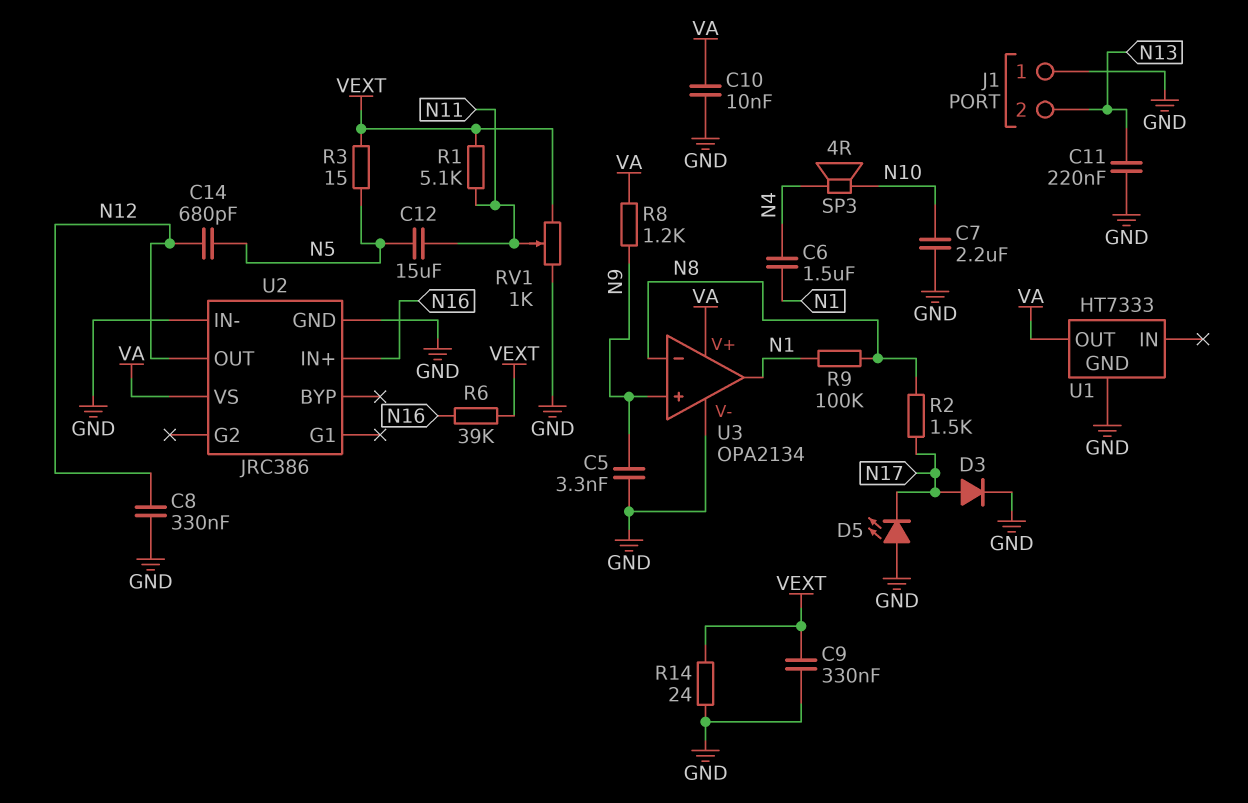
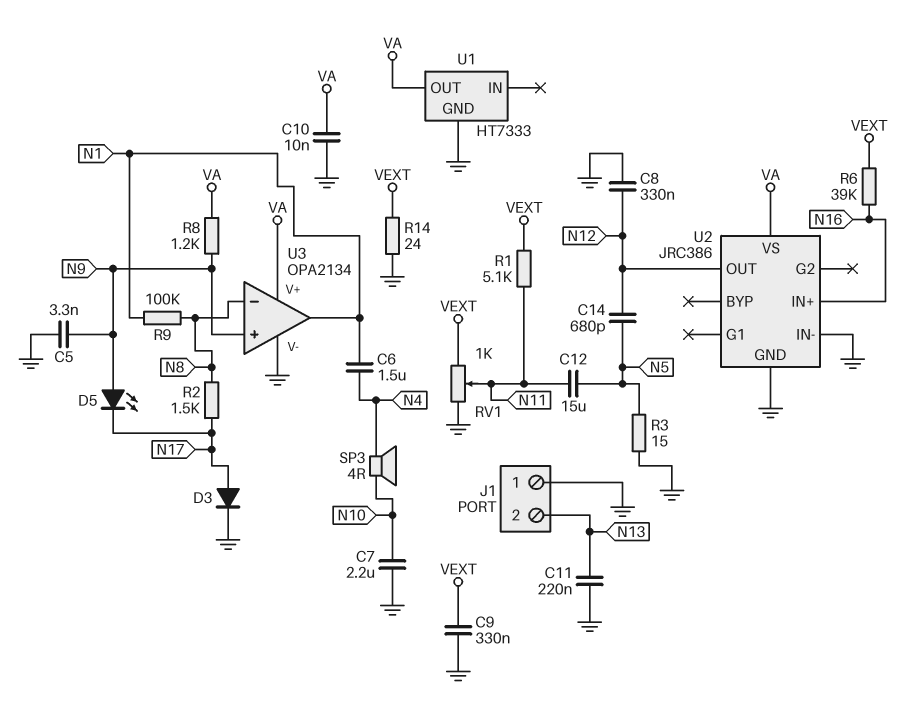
D5: LED (A GND, K N17) -> LED (A N9, K N17)
R3: 15 (N5, VEXT) -> 15 (GND, N5)

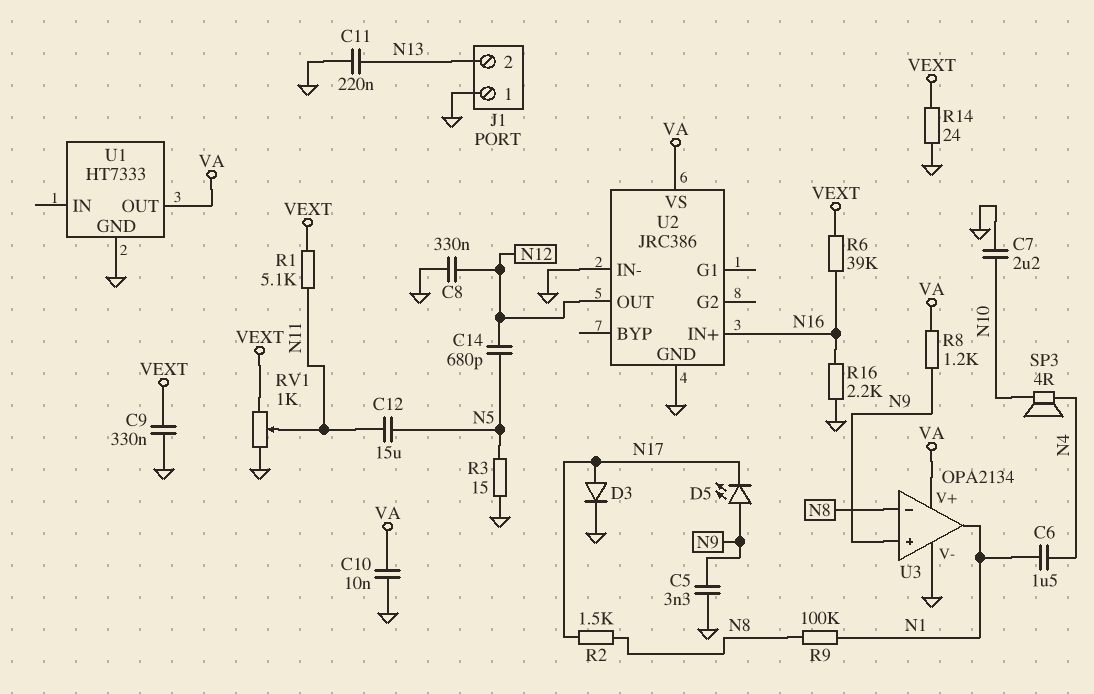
R16: none -> 2.2k (GND, N16)

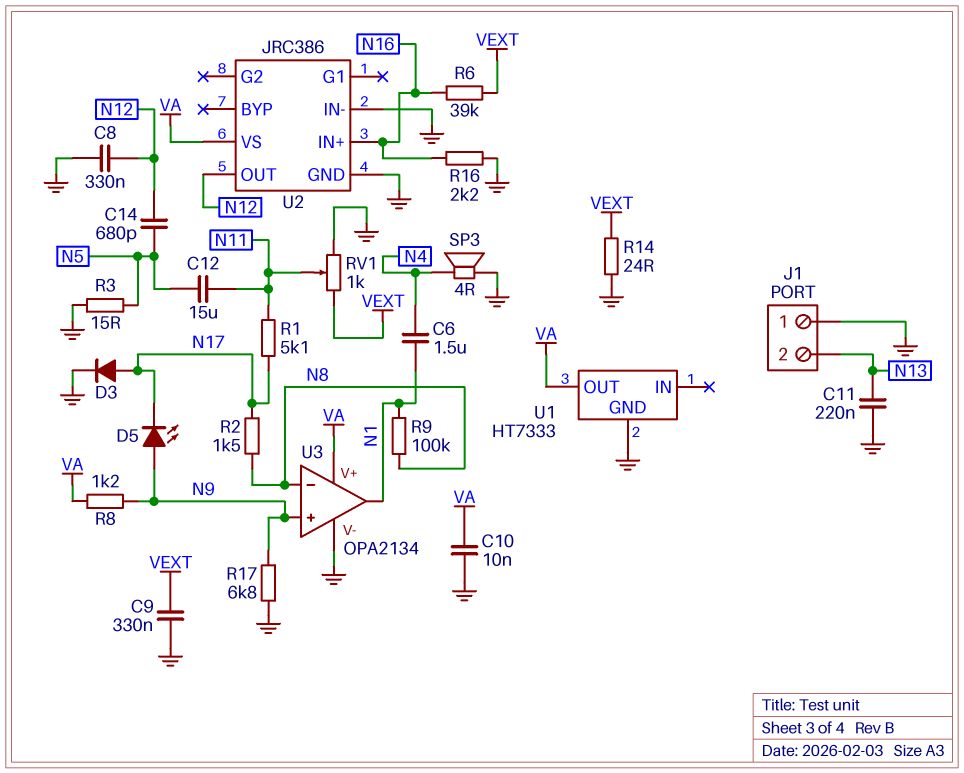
C5: 3.3nF (GND, N9) -> none
C7: 2.2uF (GND, N10) -> none
R1: 5.1k (N11, VEXT) -> 5.1k (N11, N17)
R17: none -> 6.8k (GND, N9)
SP3: speaker 4R (N4, N10) -> speaker 4R (GND, N4)

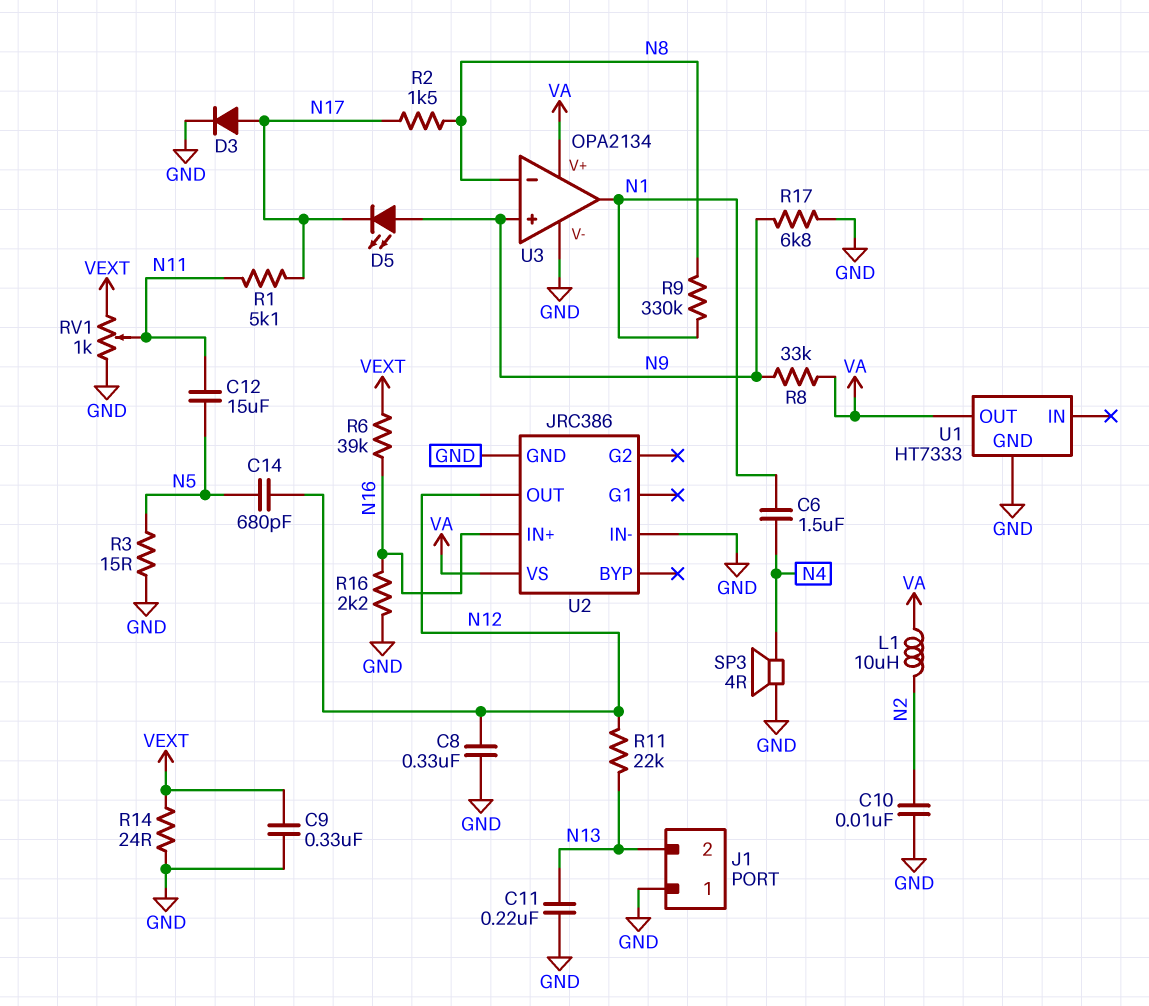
C10: 10nF (GND, VA) -> 10nF (GND, N2)
L1: none -> 10uH (N2, VA)
R8: 1.2k (N9, VA) -> 33k (N9, VA)
R9: 100k (N1, N8) -> 330k (N1, N8)
R11: none -> 22k (N12, N13)

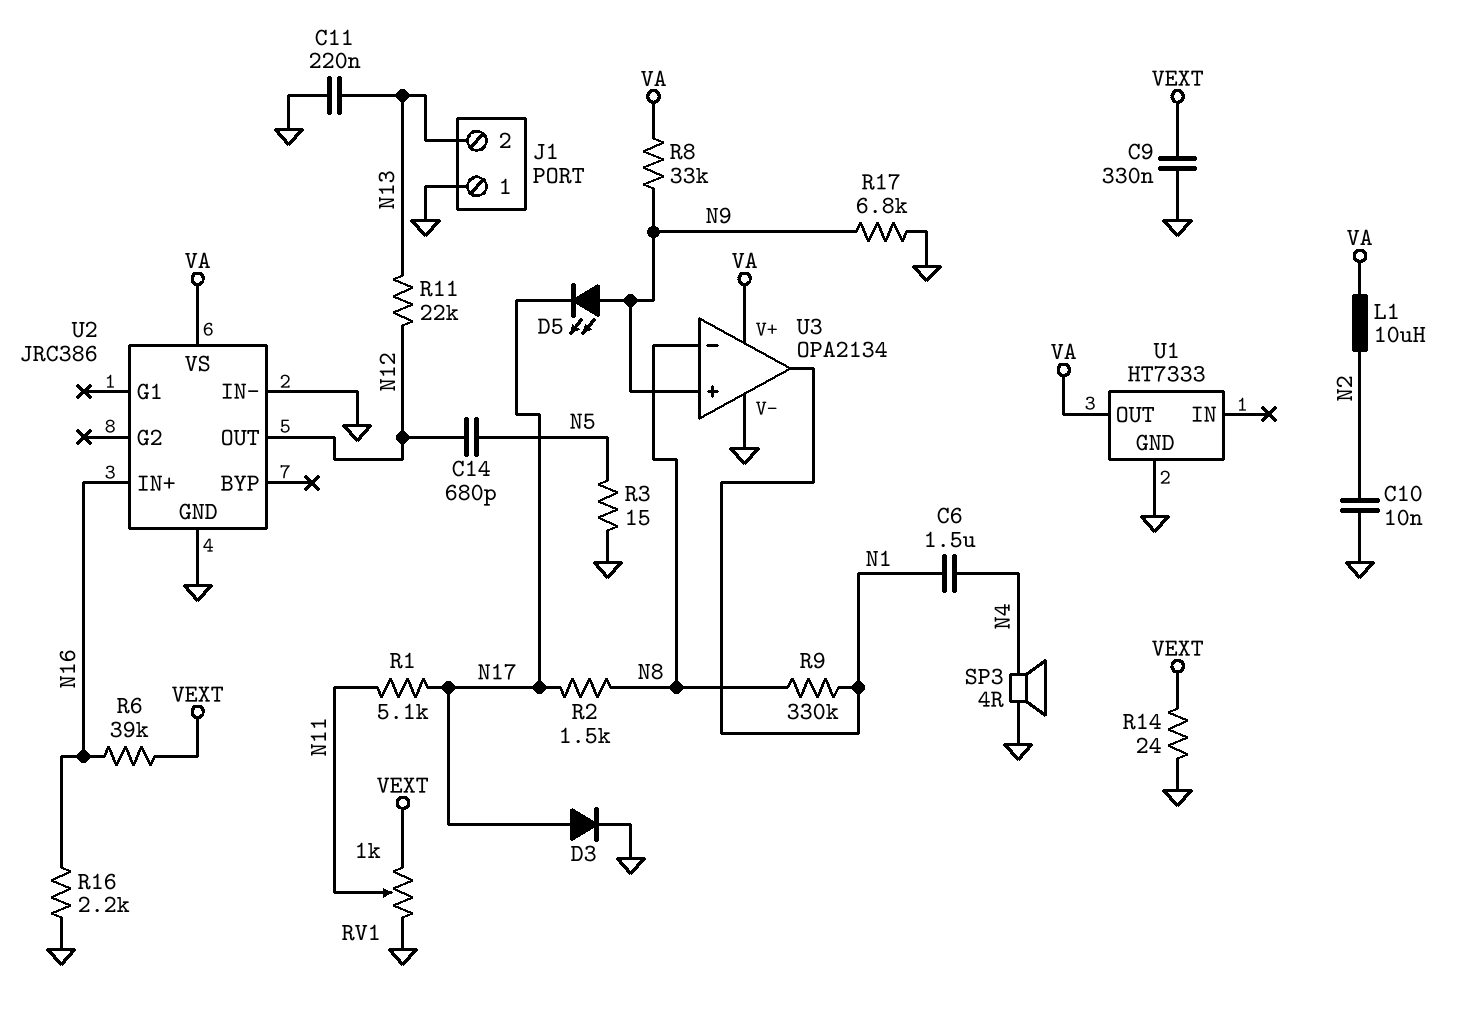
C8: 330nF (GND, N12) -> none
C12: 15uF (N5, N11) -> none

